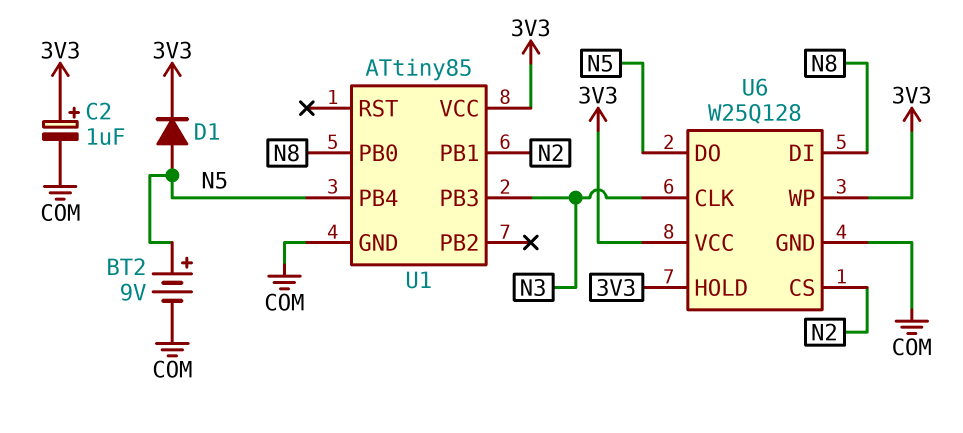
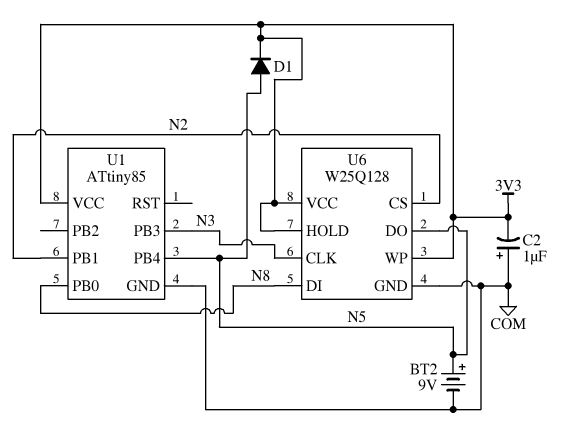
C2: 1uF (plus 3V3, minus COM) -> 1uF (plus COM, minus 3V3)

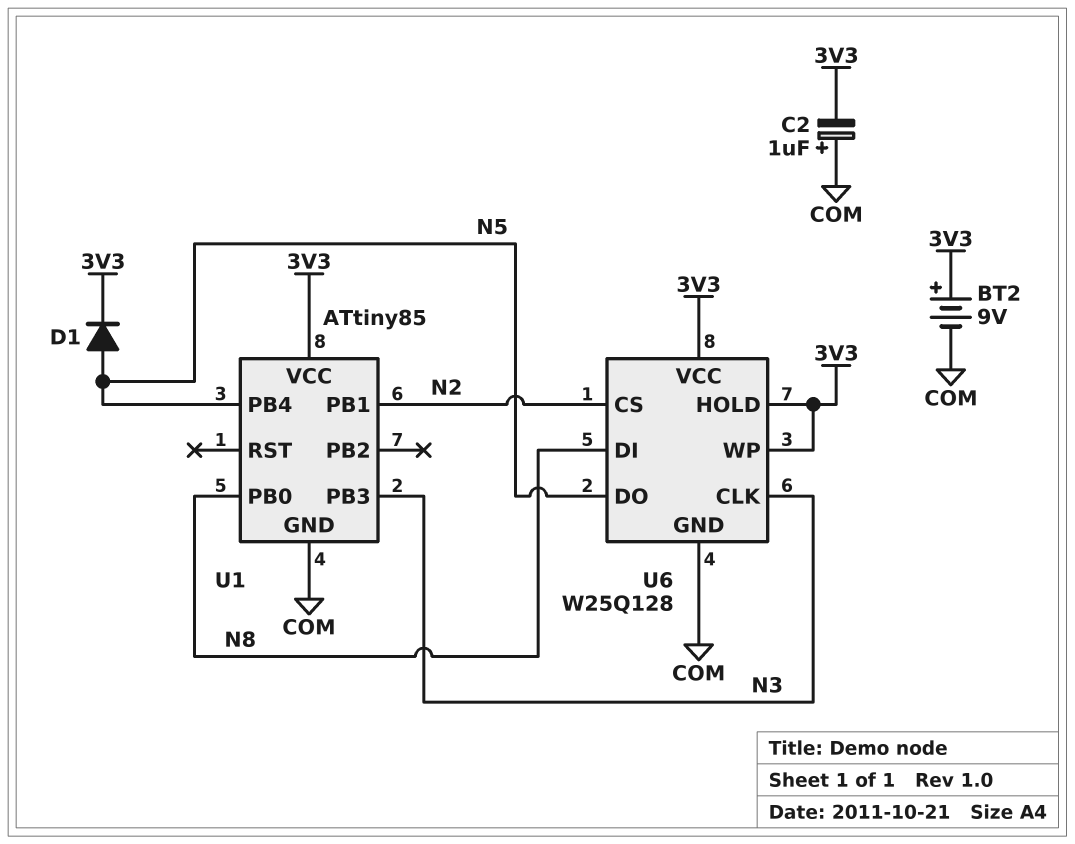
BT2: 9V (plus N5, minus COM) -> 9V (plus 3V3, minus COM)

